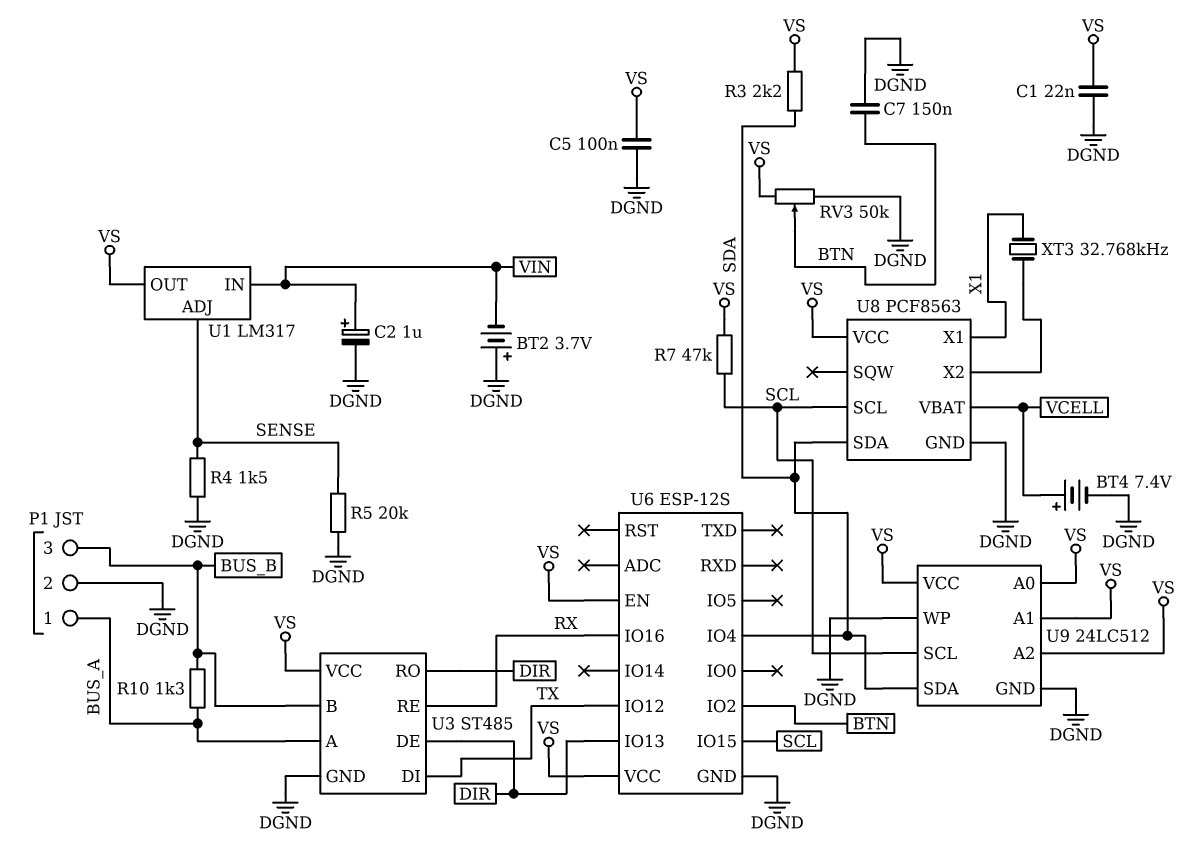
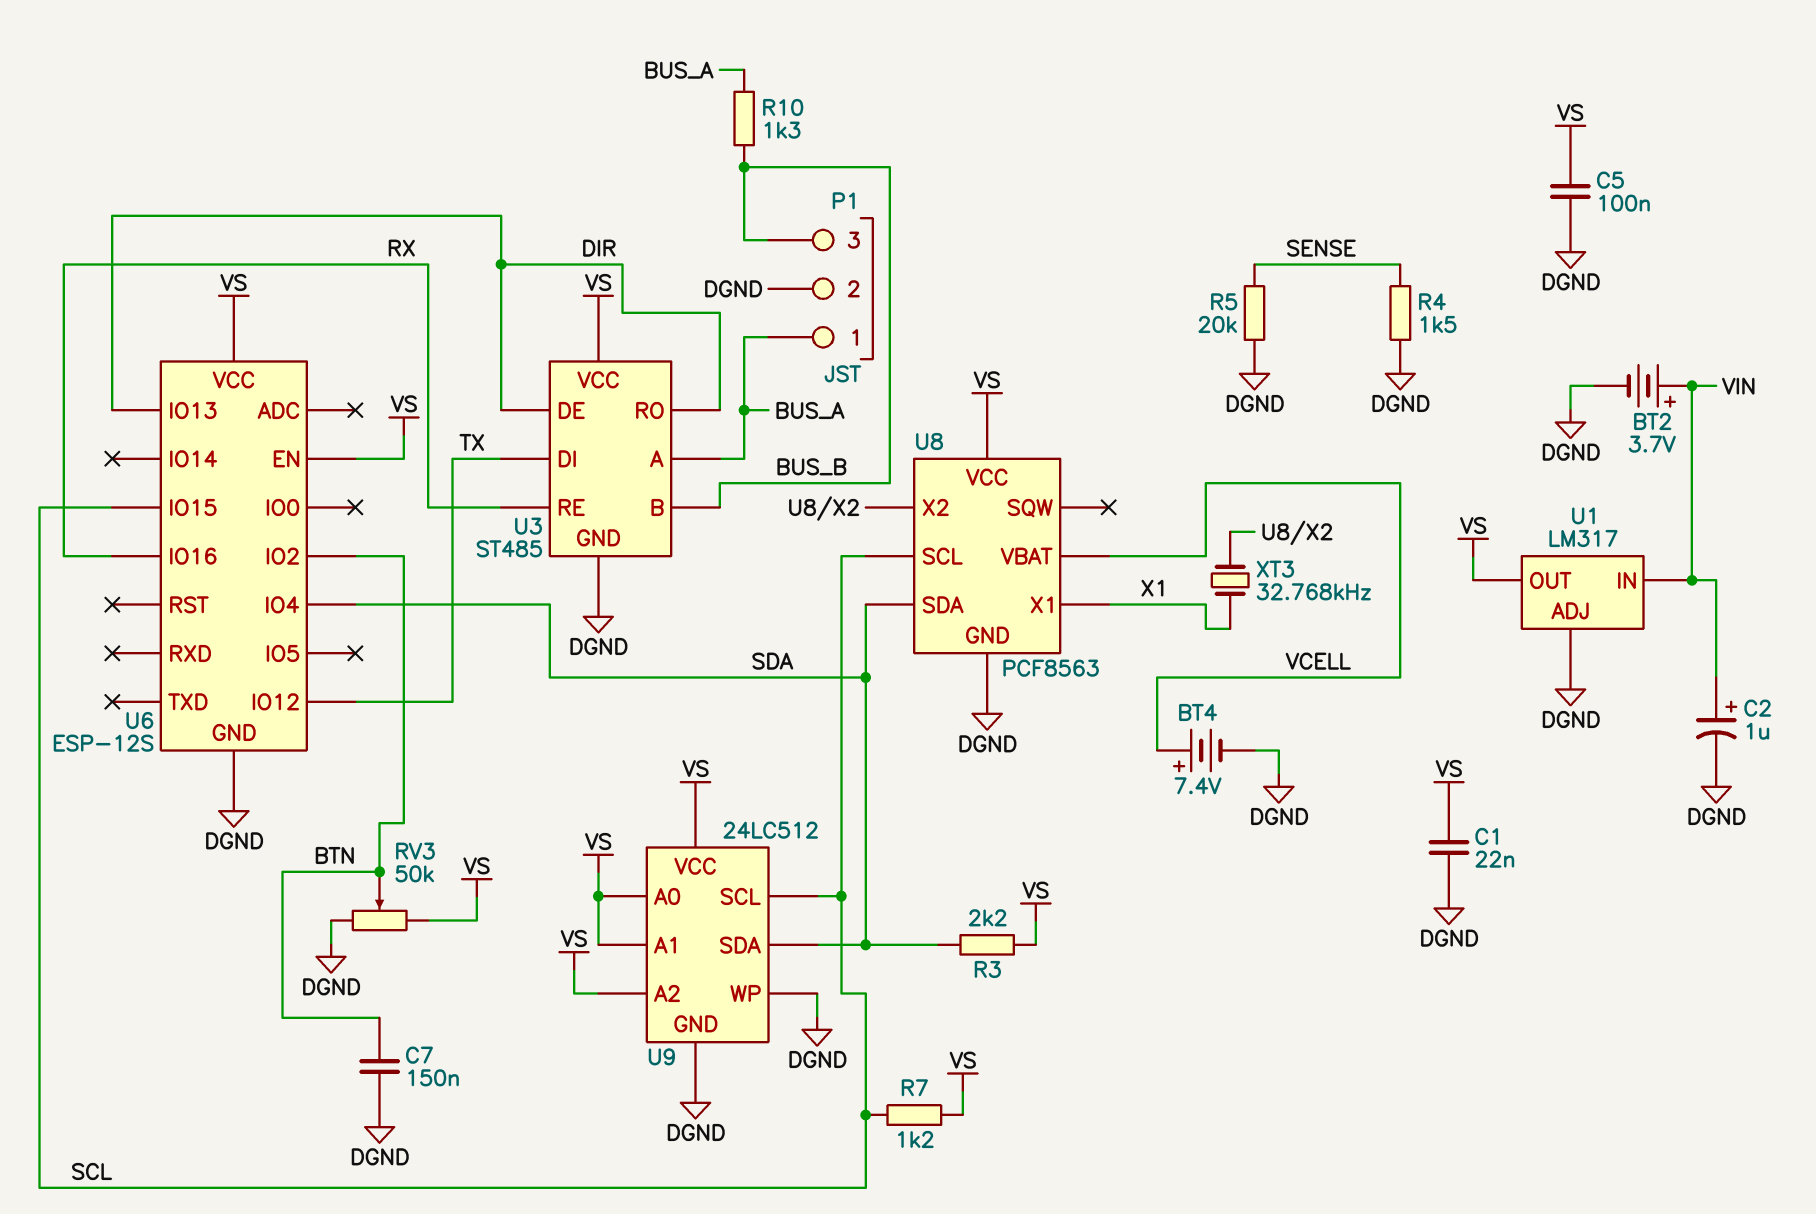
BT2: 3.7V (plus DGND, minus VIN) -> 3.7V (plus VIN, minus DGND)
R7: 47k (SCL, VS) -> 1.2k (SCL, VS)
U1 pin ADJ: SENSE -> DGND

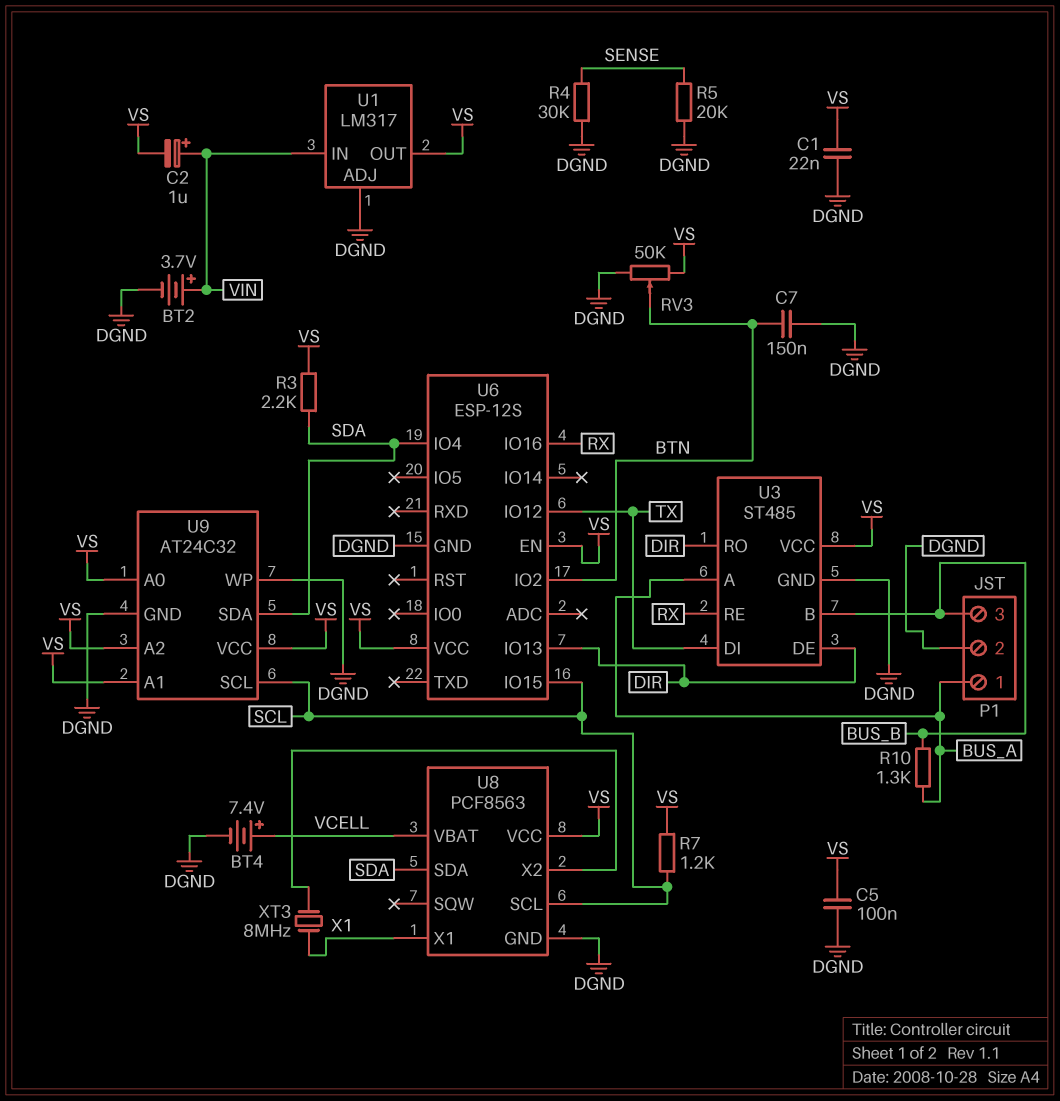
C2: 1uF (plus VIN, minus DGND) -> 1uF (plus VIN, minus VS)
R4: 1.5k (DGND, SENSE) -> 30k (DGND, SENSE)
U9: 24LC512 -> AT24C32
XT3: 32.768kHz (U8/X2, X1) -> 8MHz (U8/X2, X1)

